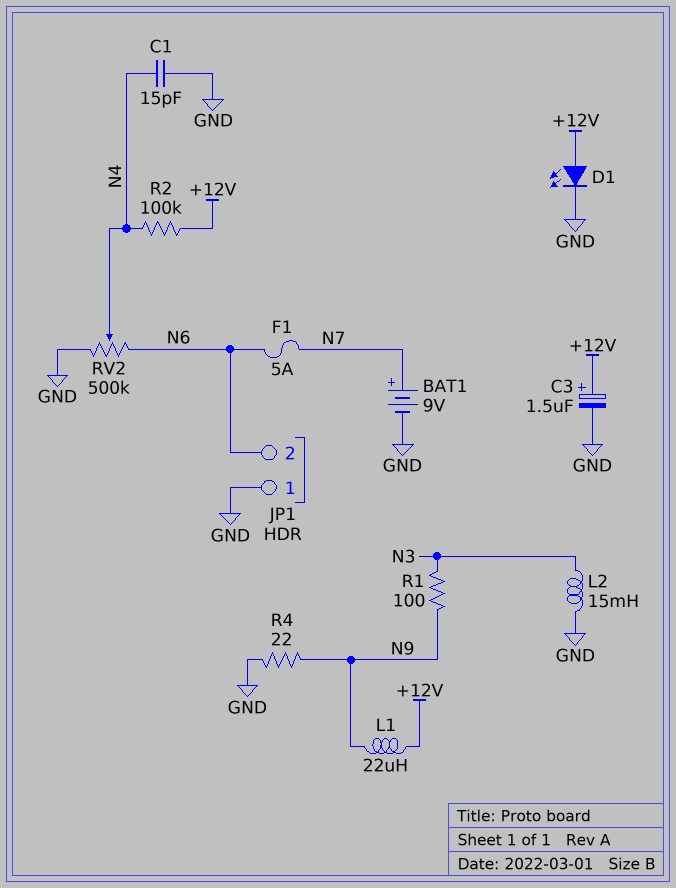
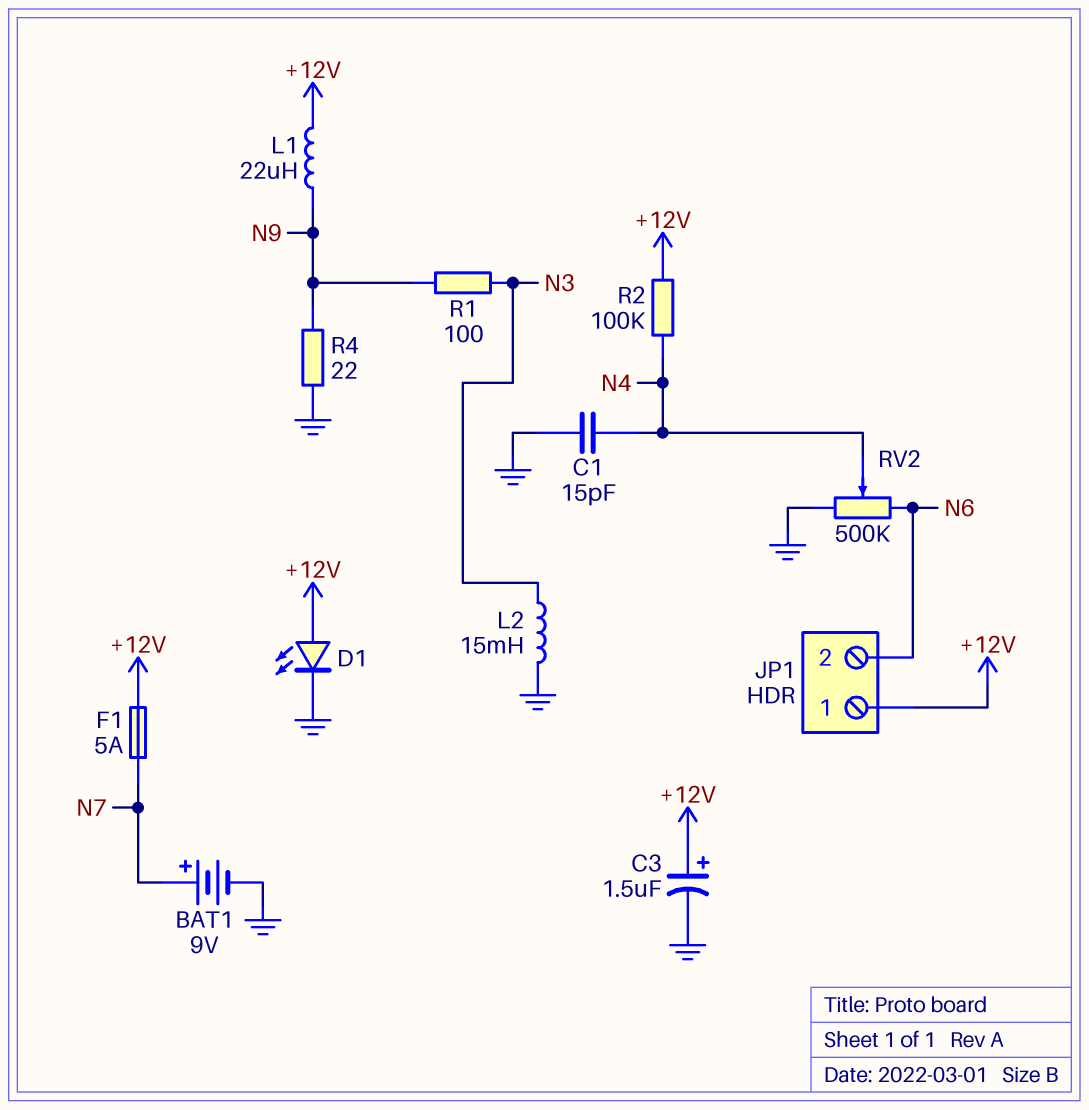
F1: 5A (N6, N7) -> 5A (+12V, N7)
JP1 pin 1: GND -> +12V

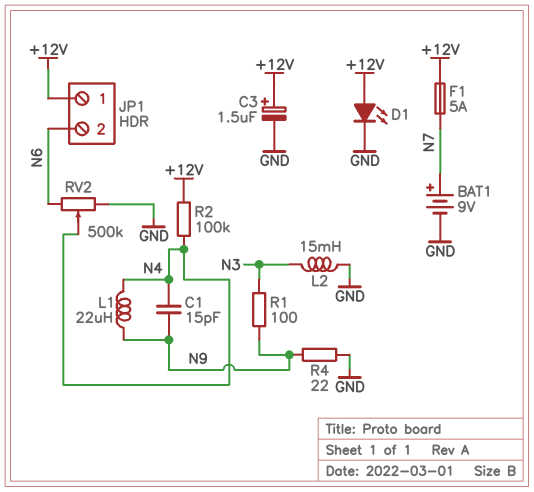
C1: 15pF (GND, N4) -> 15pF (N4, N9)
L1: 22uH (+12V, N9) -> 22uH (N4, N9)

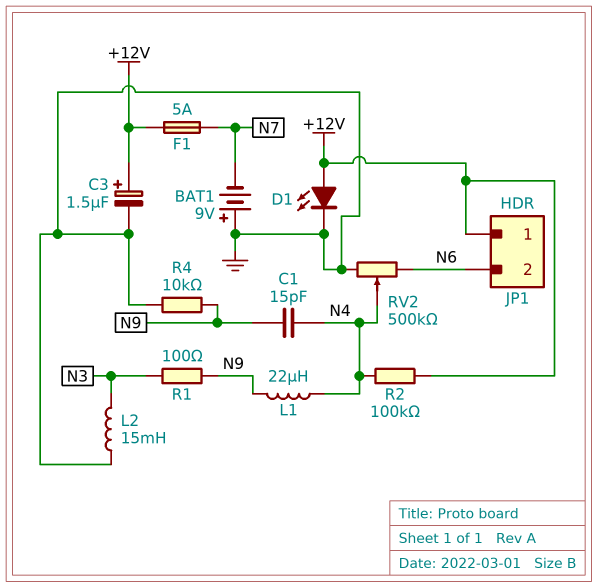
BAT1: 9V (plus N7, minus GND) -> 9V (plus GND, minus N7)
R4: 22 (GND, N9) -> 10k (GND, N9)

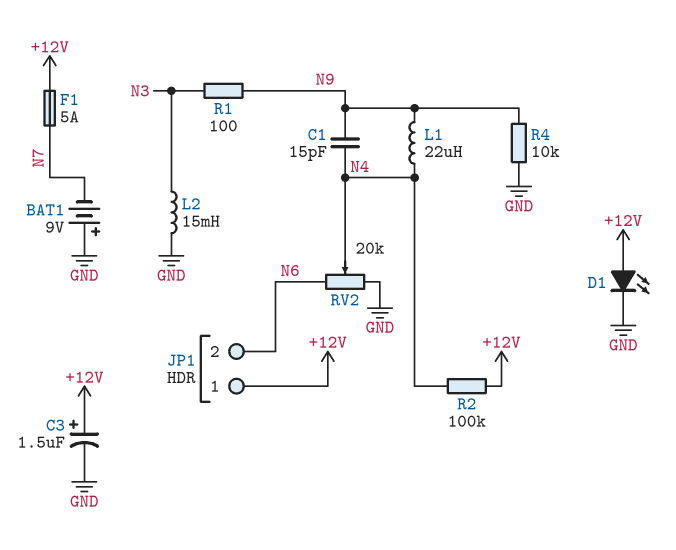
RV2: 500k (GND, N6, wiper N4) -> 20k (GND, N6, wiper N4)

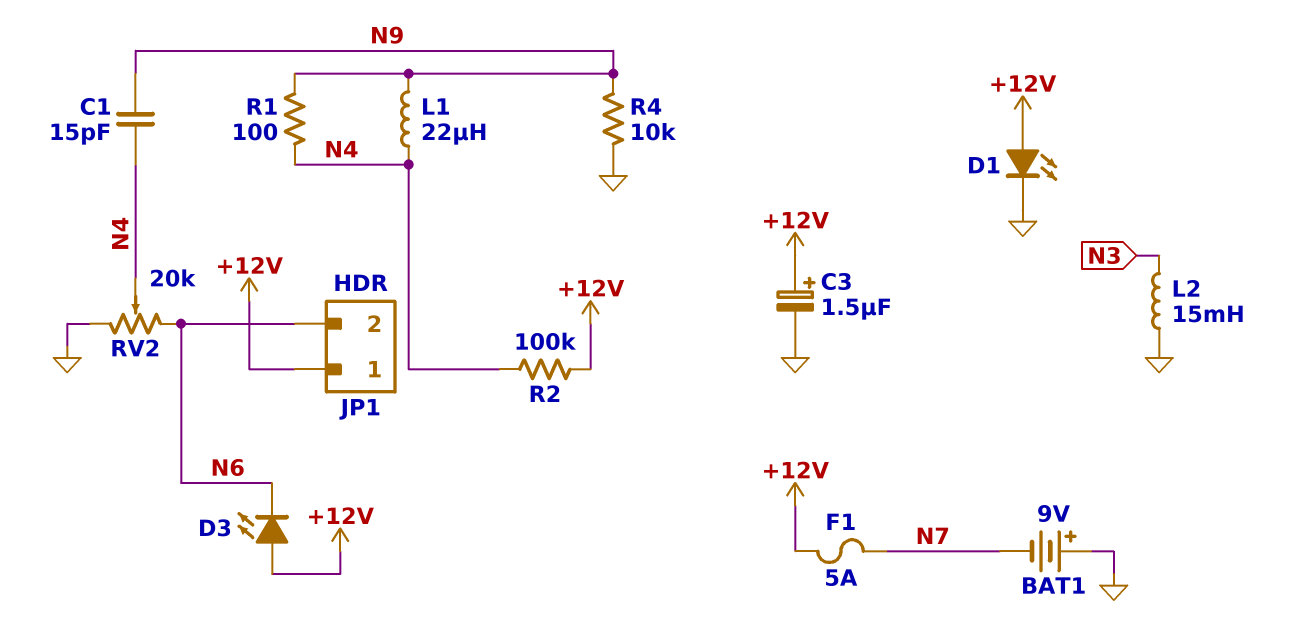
D3: none -> LED (A +12V, K N6)
R1: 100 (N3, N9) -> 100 (N4, N9)

